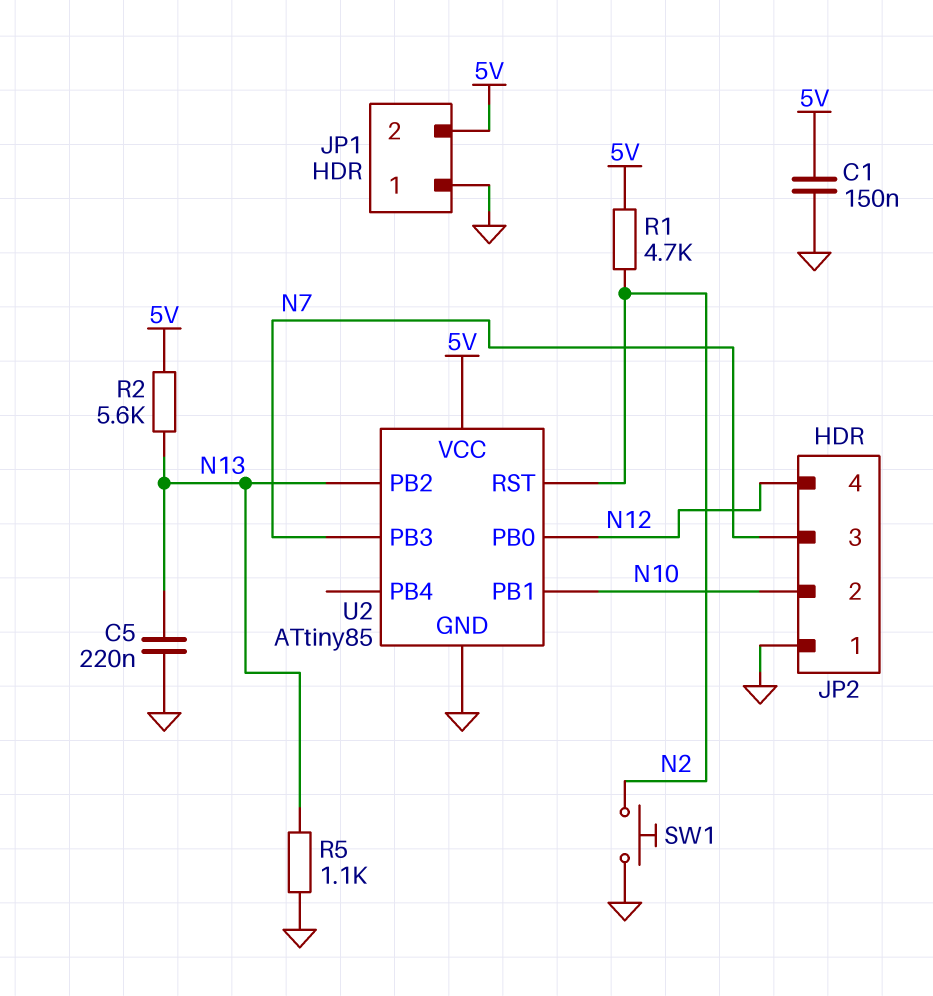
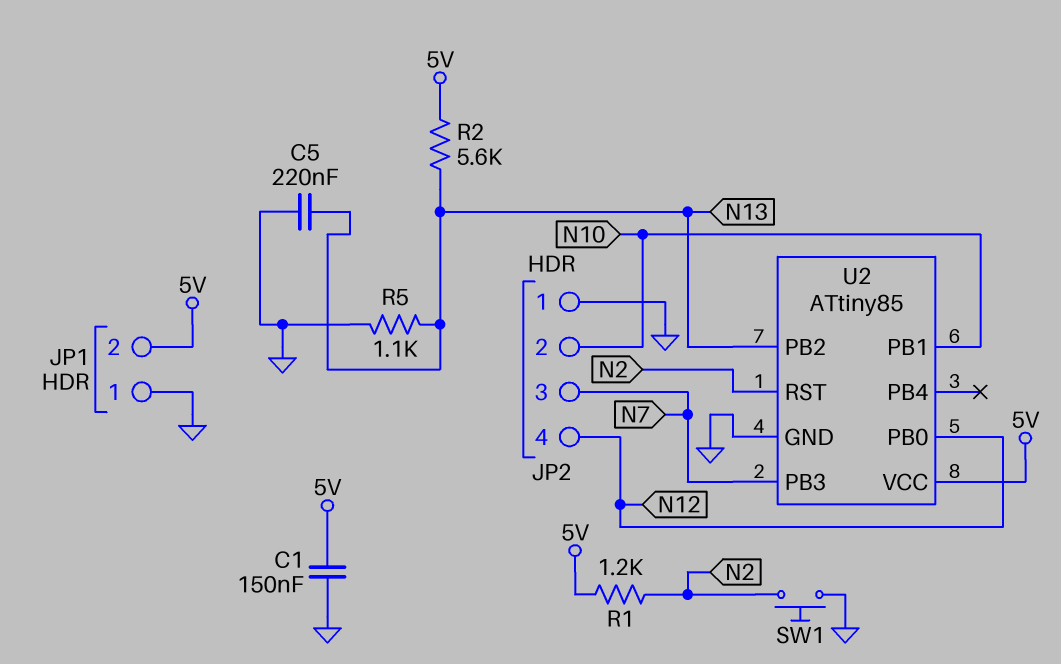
R1: 4.7k (5V, N2) -> 1.2k (5V, N2)

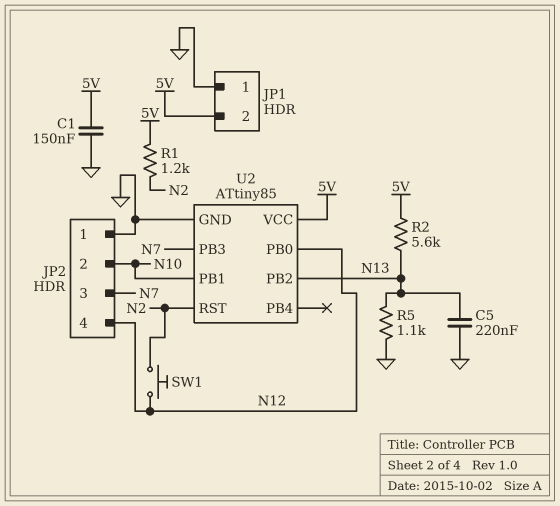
SW1: button (GND, N2) -> button (N2, N12)

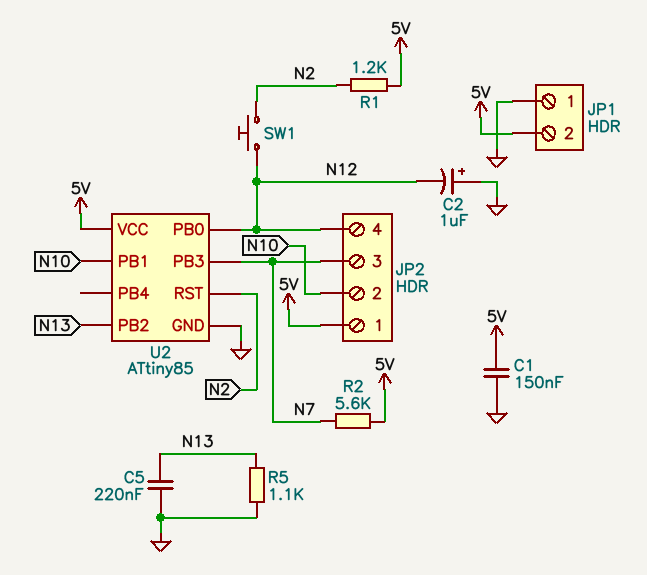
C2: none -> 1uF (plus GND, minus N12)
JP2 pin 1: GND -> 5V
R2: 5.6k (5V, N13) -> 5.6k (5V, N7)

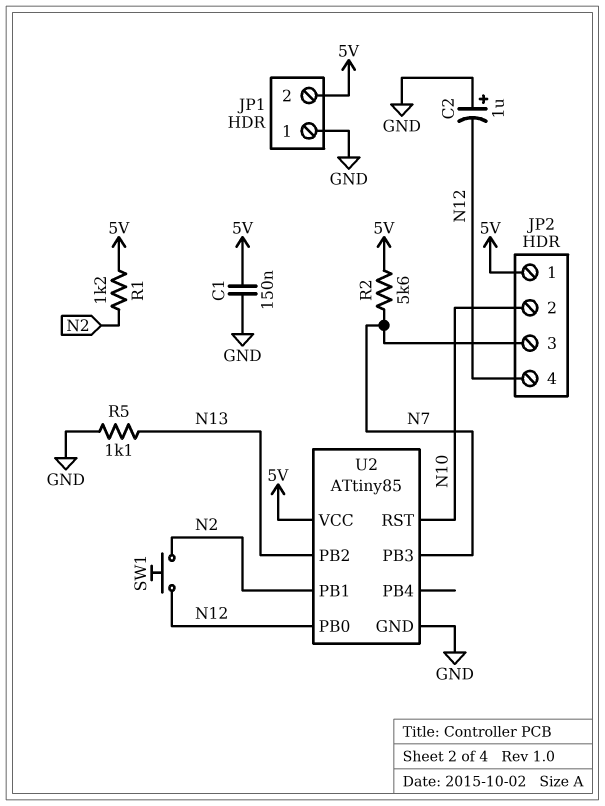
C5: 220nF (GND, N13) -> none
U2 pin PB1: N10 -> N2
U2 pin RST: N2 -> N10

